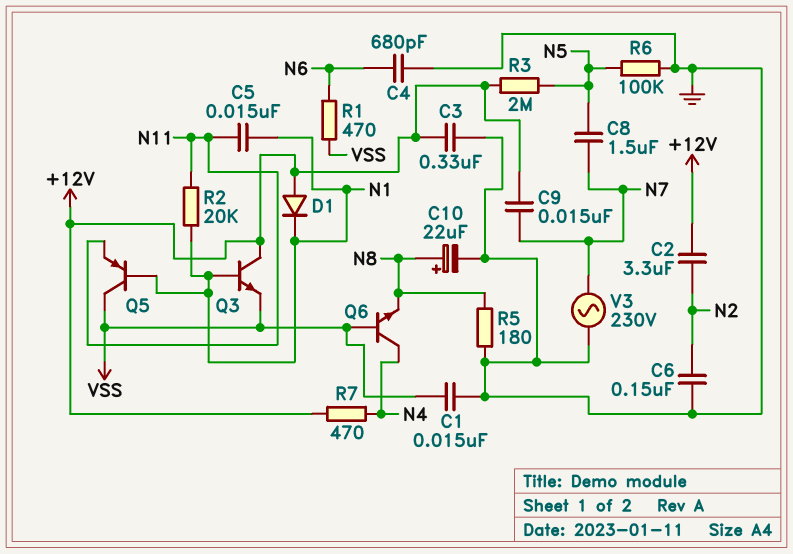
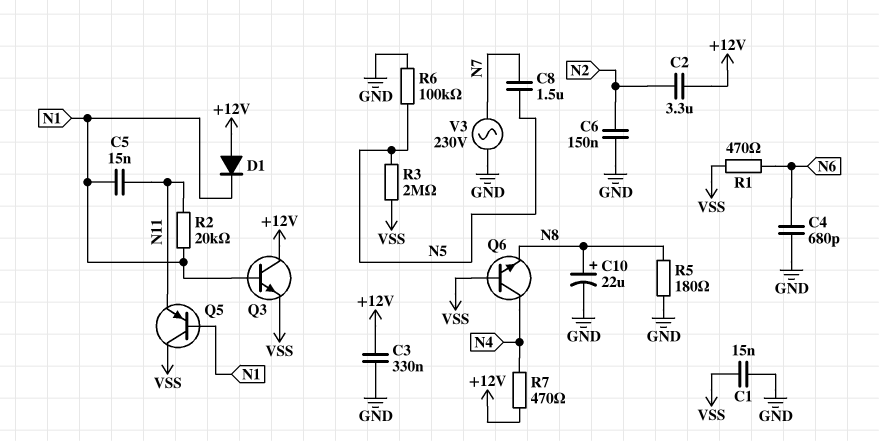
C9: 15nF (+12V, N7) -> none
R3: 2M (+12V, N5) -> 2M (N5, VSS)

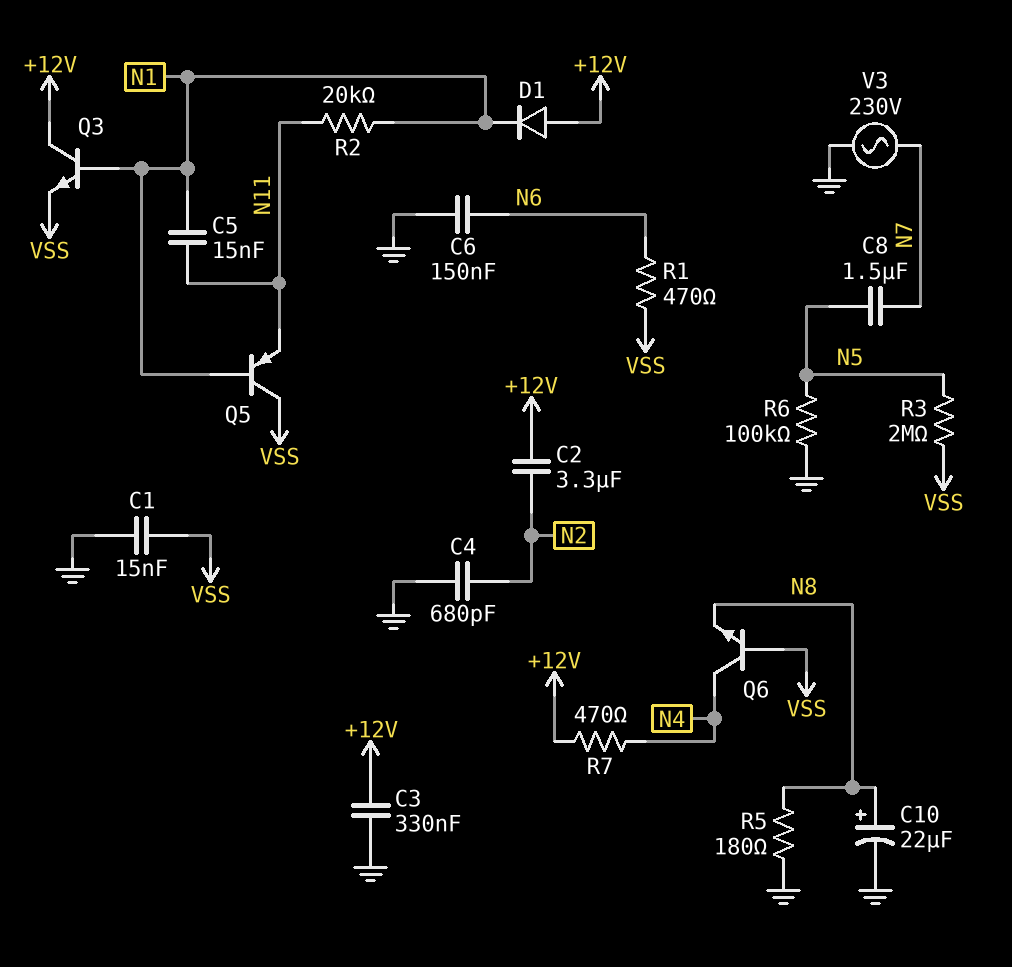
C4: 680pF (GND, N6) -> 680pF (GND, N2)
C6: 150nF (GND, N2) -> 150nF (GND, N6)

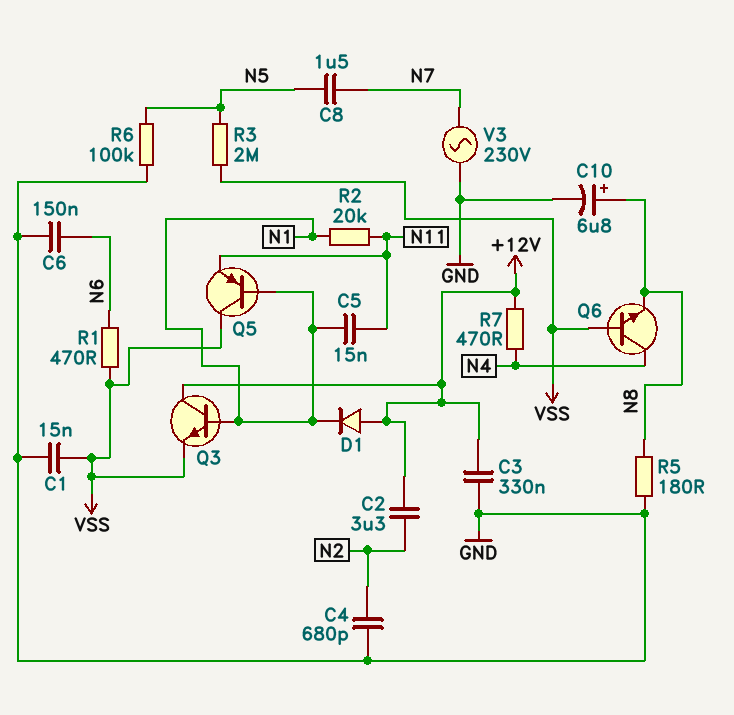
C10: 22uF (plus N8, minus GND) -> 6.8uF (plus N8, minus GND)

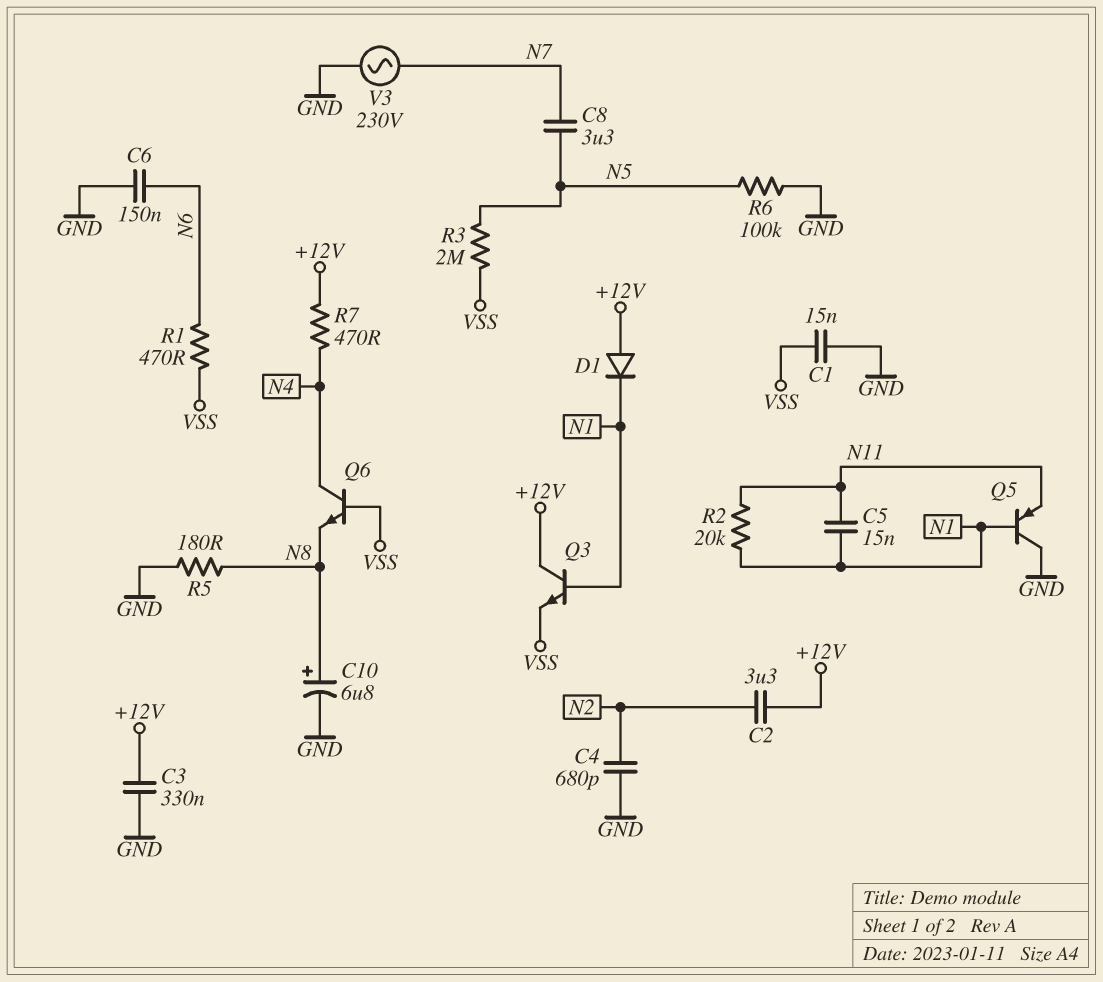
C8: 1.5uF (N5, N7) -> 3.3uF (N5, N7)
Q5: PNP (B N1, C VSS, E N11) -> PNP (B N1, C GND, E N11)

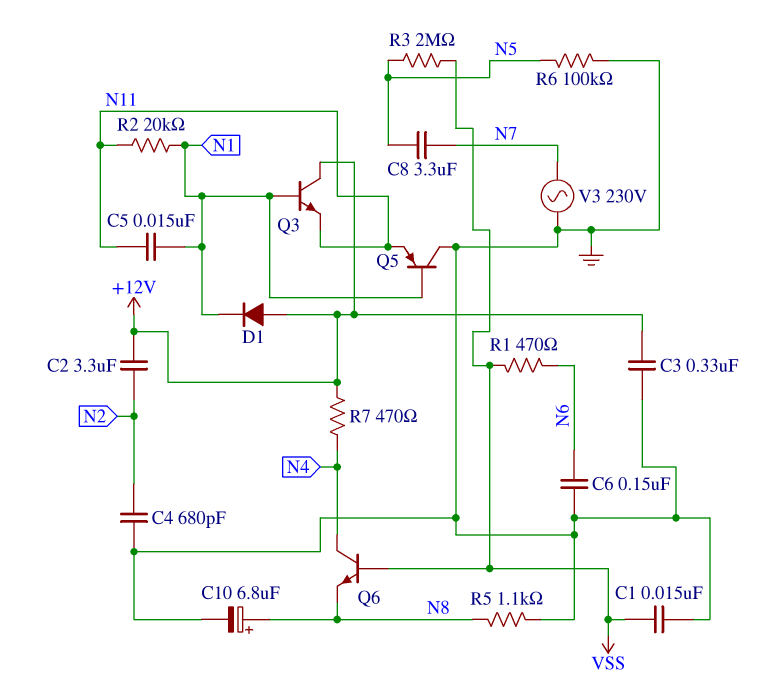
Q3: NPN (B N1, C +12V, E VSS) -> NPN (B N1, C +12V, E N11)
R5: 180 (GND, N8) -> 1.1k (GND, N8)

